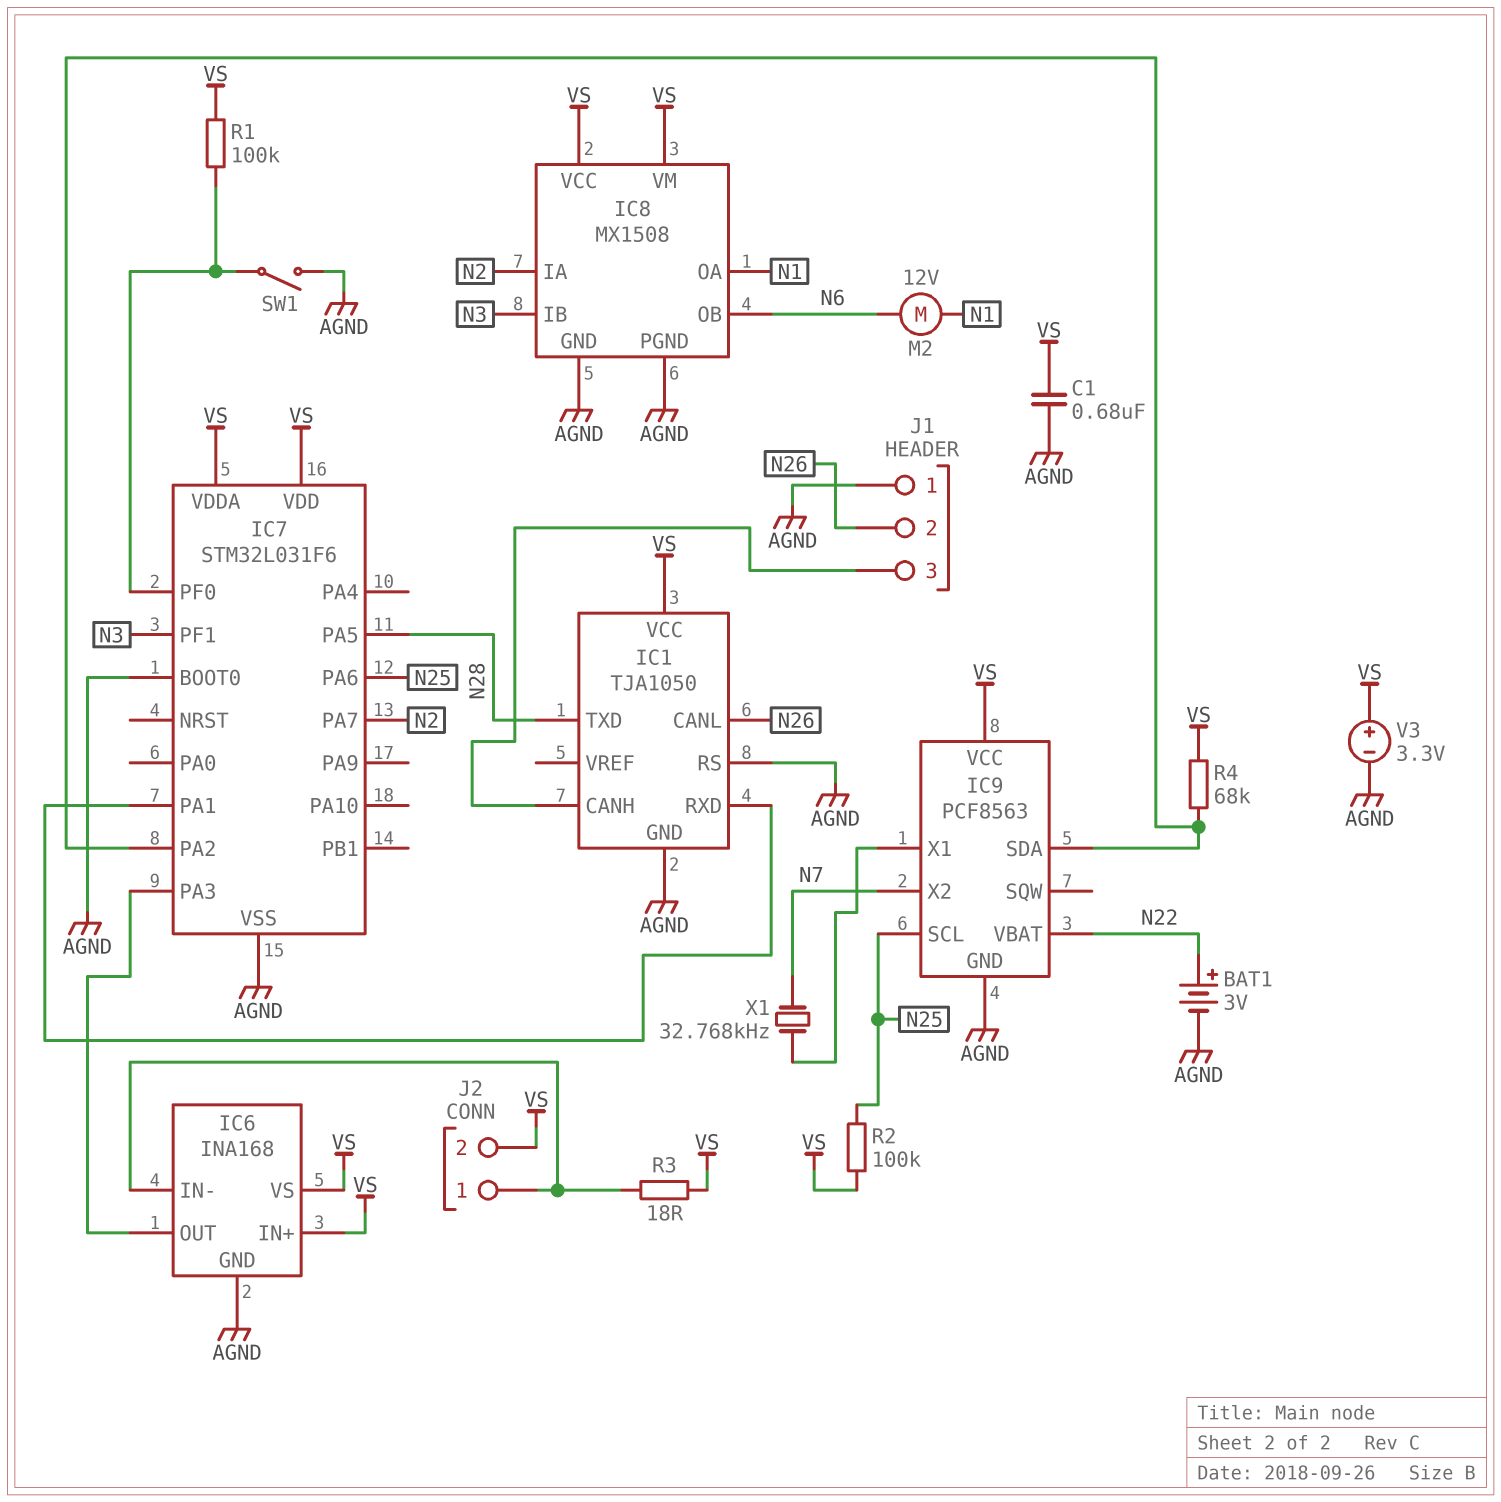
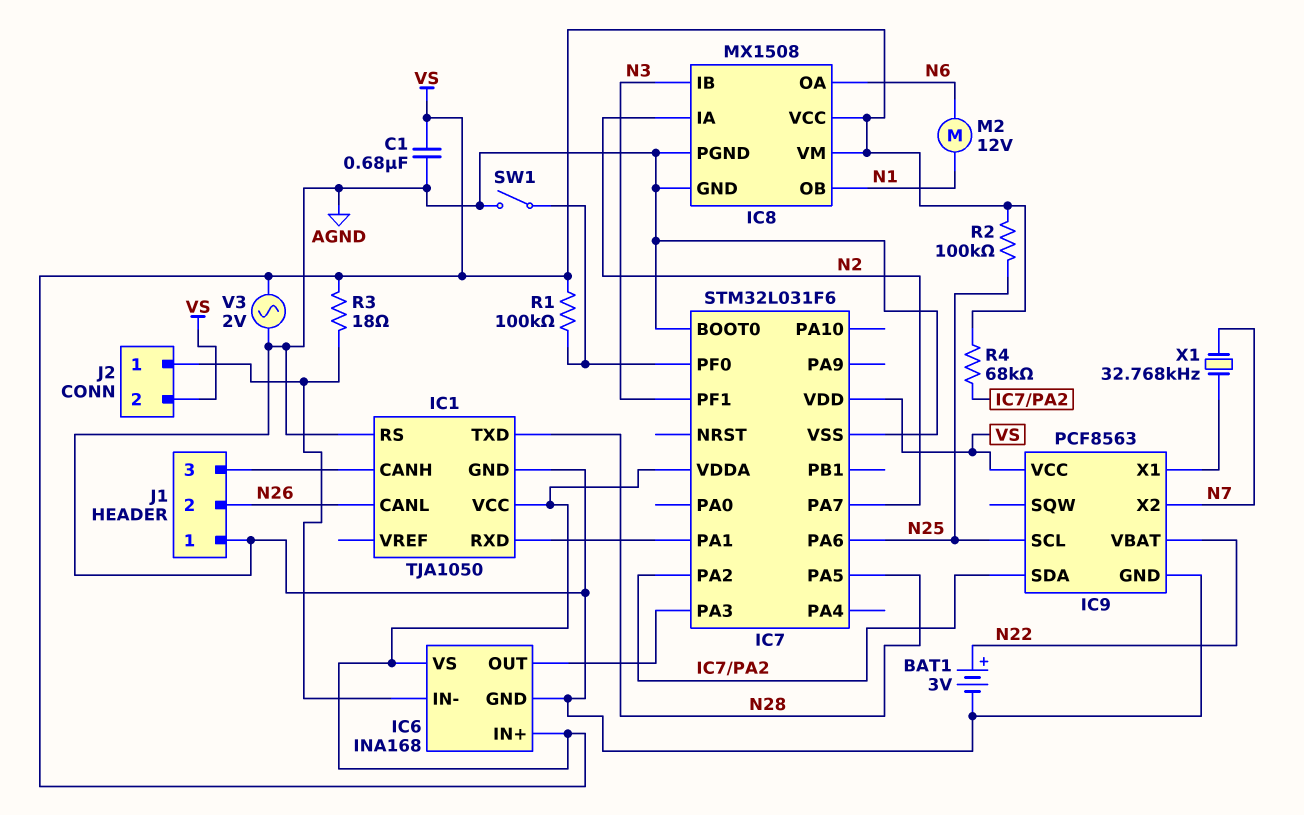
IC8 pin OA: N1 -> N6
IC8 pin OB: N6 -> N1
V3: 3.3V (plus VS, minus AGND) -> AC 2V (AGND, VS)

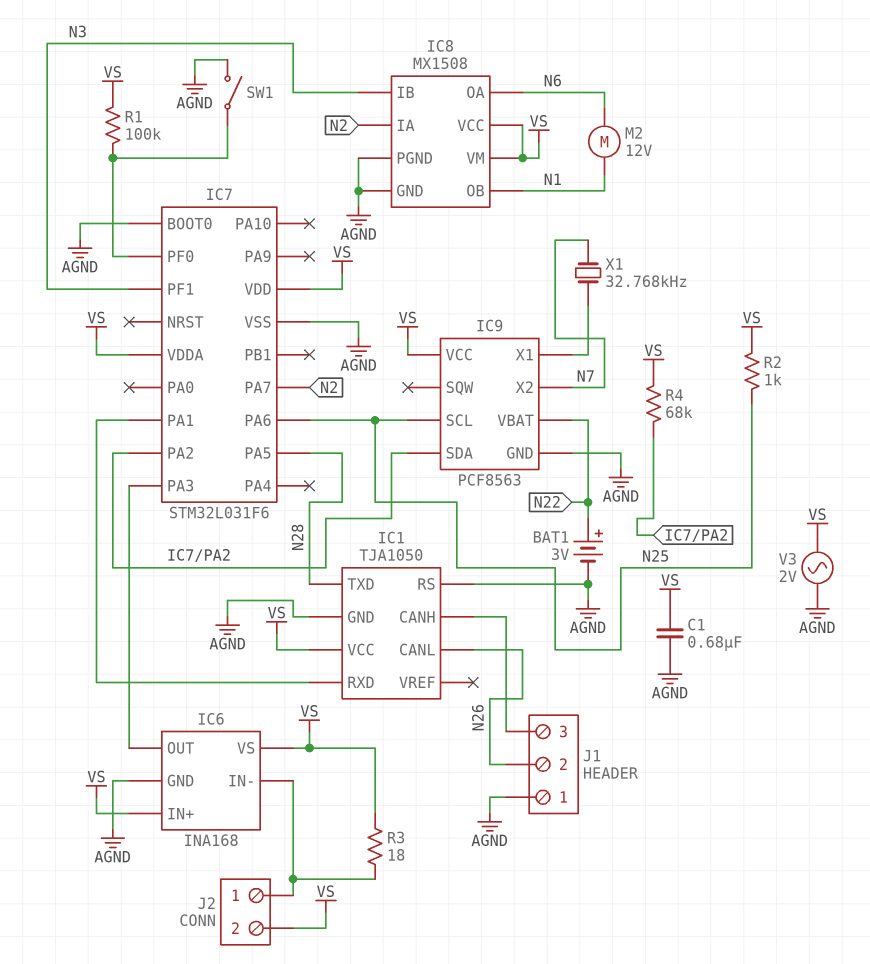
R2: 100k (N25, VS) -> 1k (N25, VS)

